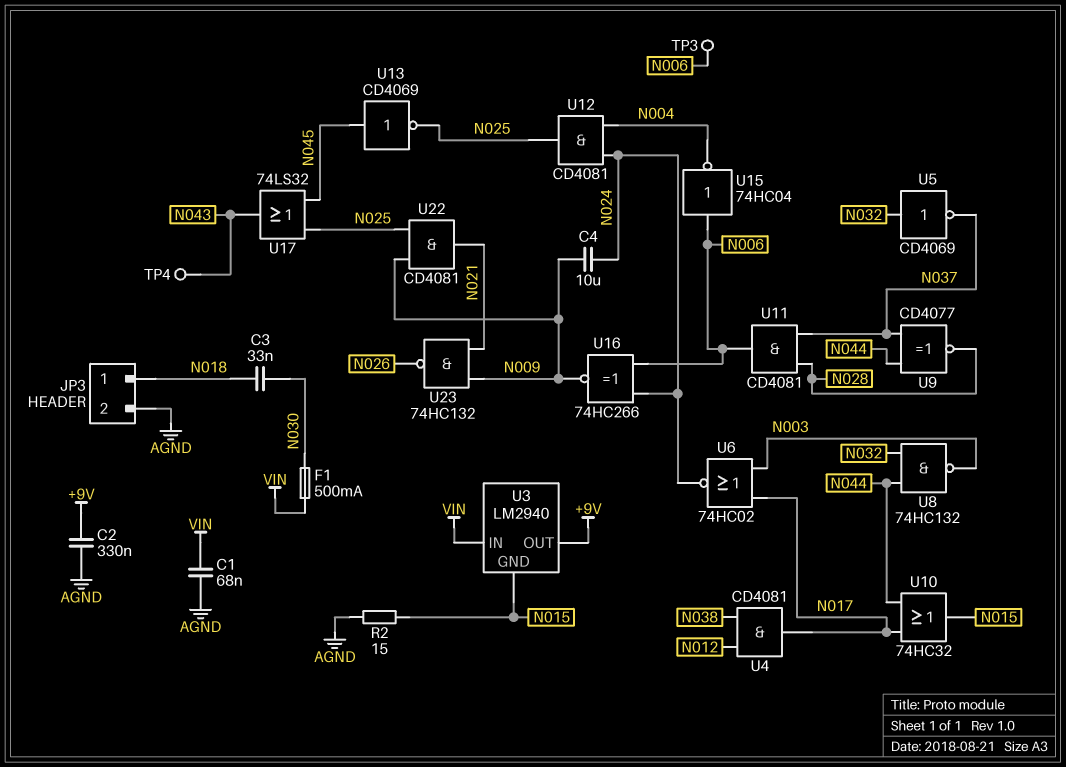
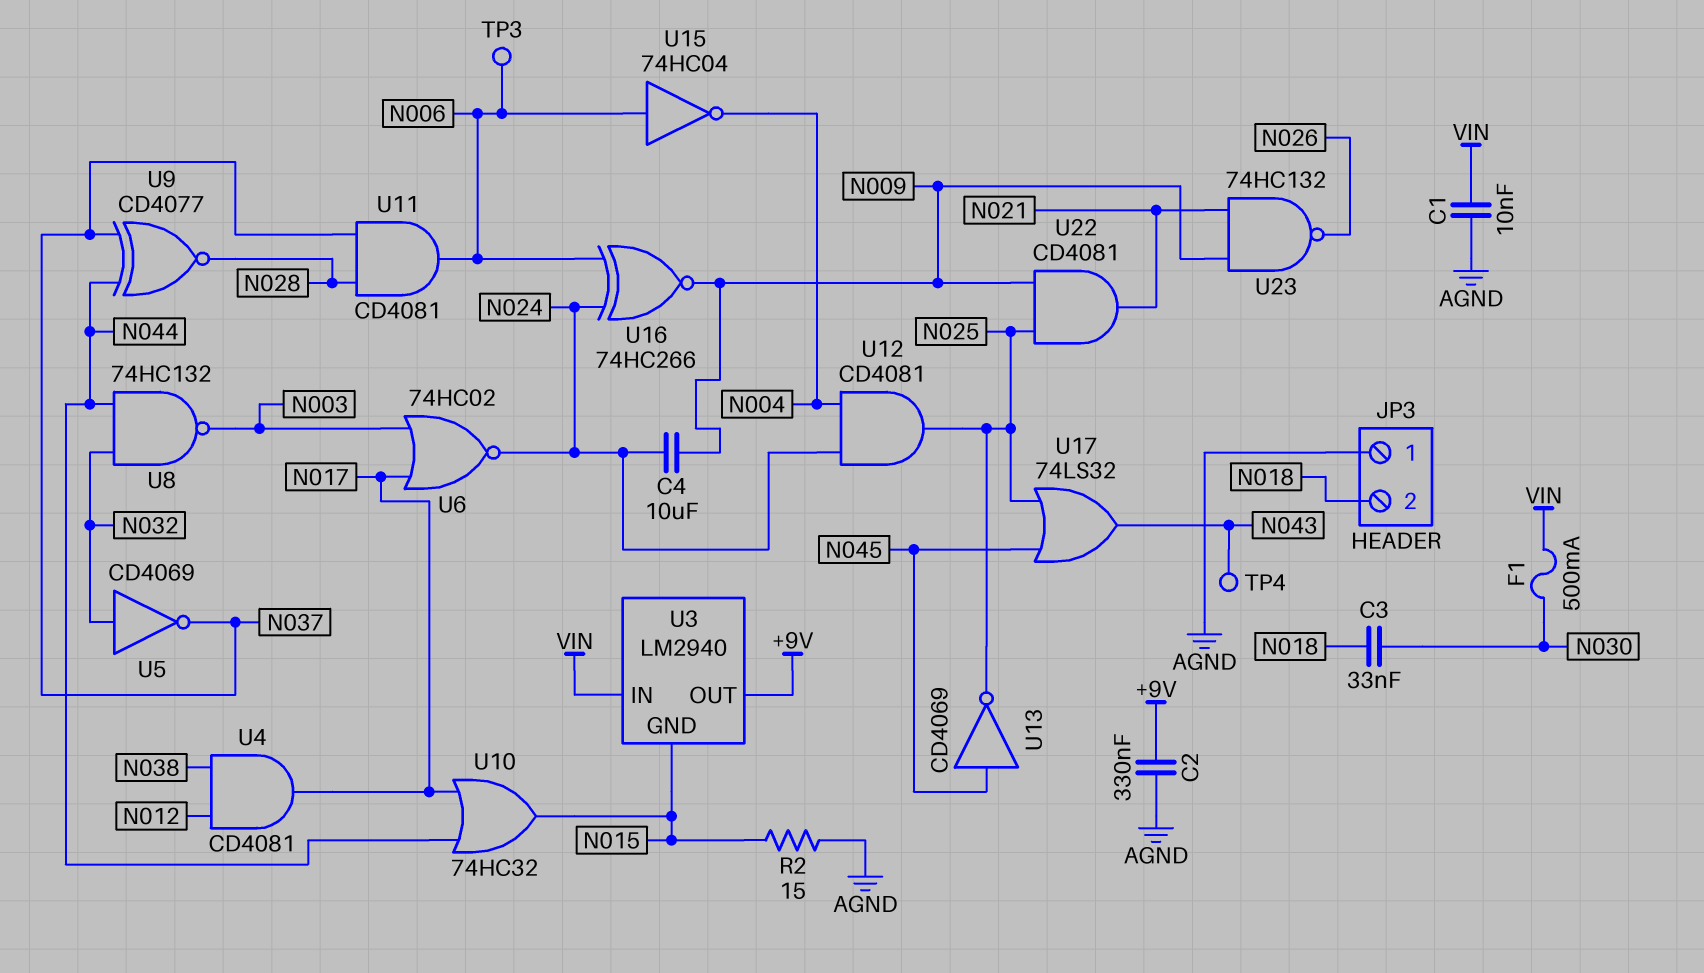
C1: 68nF (AGND, VIN) -> 10nF (AGND, VIN)
JP3 pin 1: N018 -> AGND
JP3 pin 2: AGND -> N018

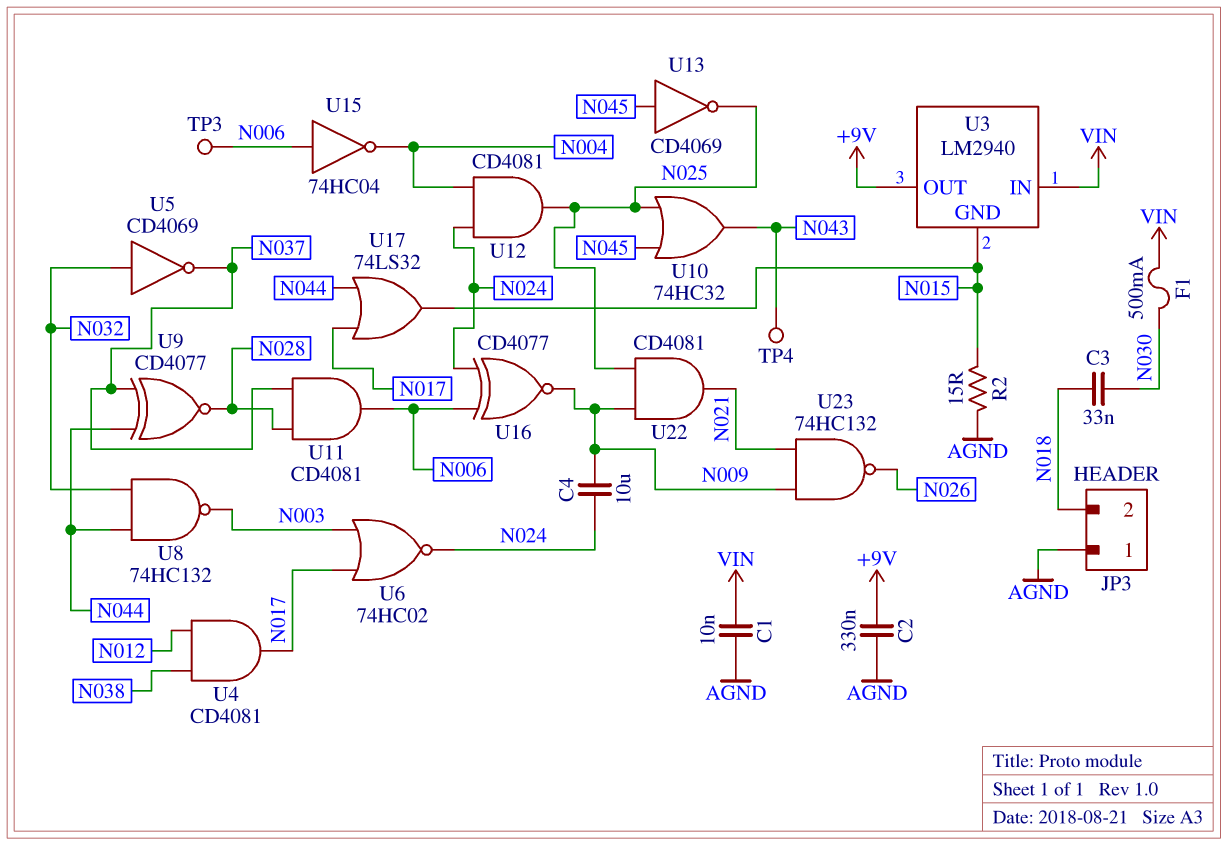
U10: OR 74HC32 (in N017, in N044, out N015) -> OR 74HC32 (in N025, in N045, out N043)
U16: XNOR 74HC266 (in N006, in N024, out N009) -> XNOR CD4077 (in N006, in N024, out N009)
U17: OR 74LS32 (in N025, in N045, out N043) -> OR 74LS32 (in N017, in N044, out N015)

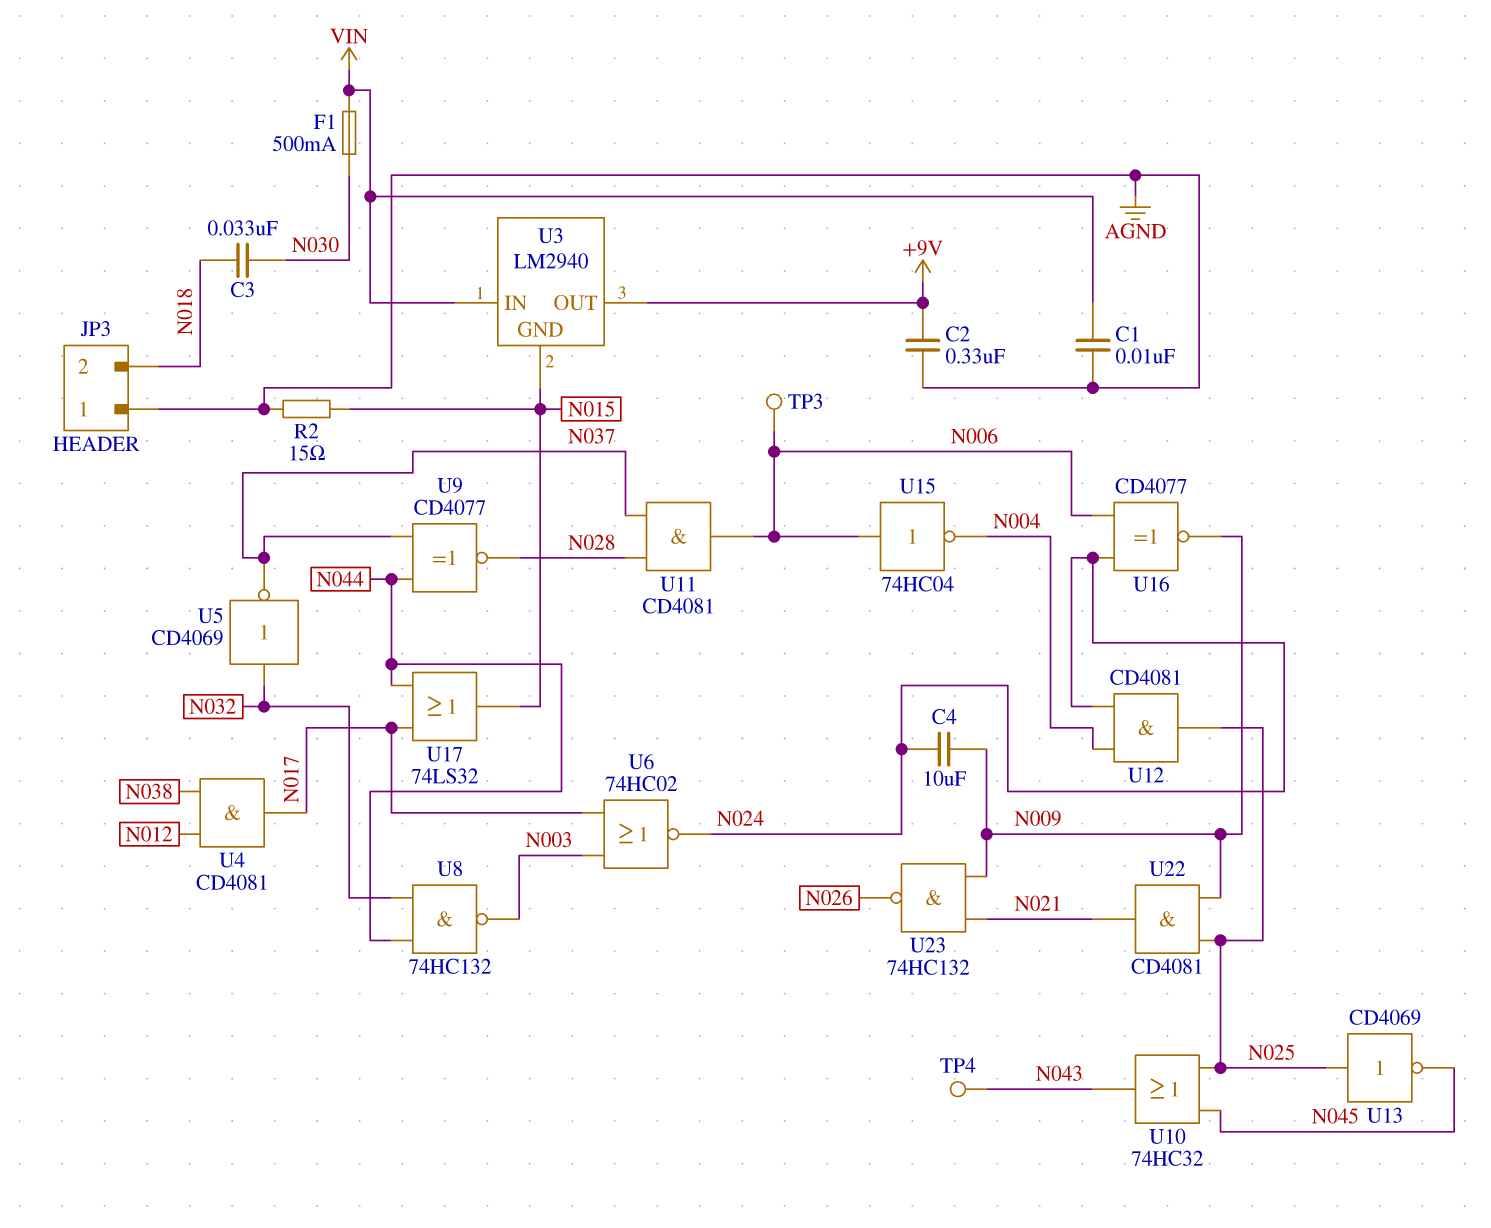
U13: NOT CD4069 (in N045, out N025) -> NOT CD4069 (in N025, out N045)

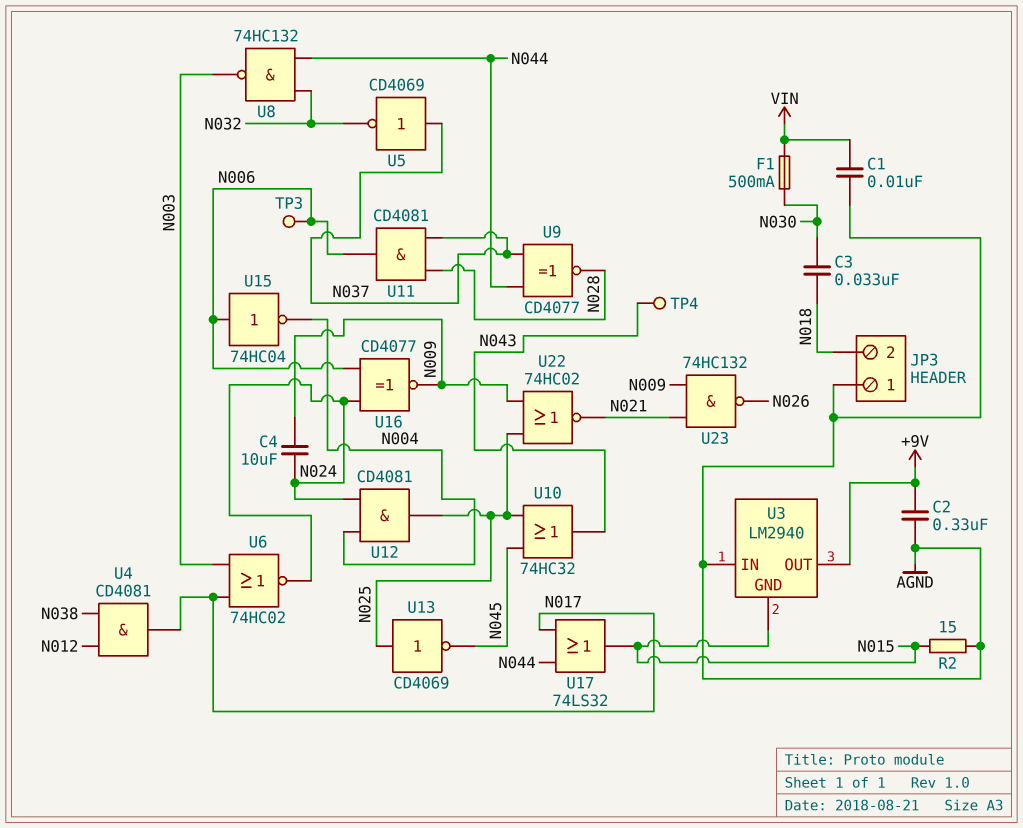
U3 pin IN: VIN -> AGND
U5: NOT CD4069 (in N032, out N037) -> NOT CD4069 (in N037, out N032)
U22: AND CD4081 (in N009, in N025, out N021) -> NOR 74HC02 (in N009, in N025, out N021)

